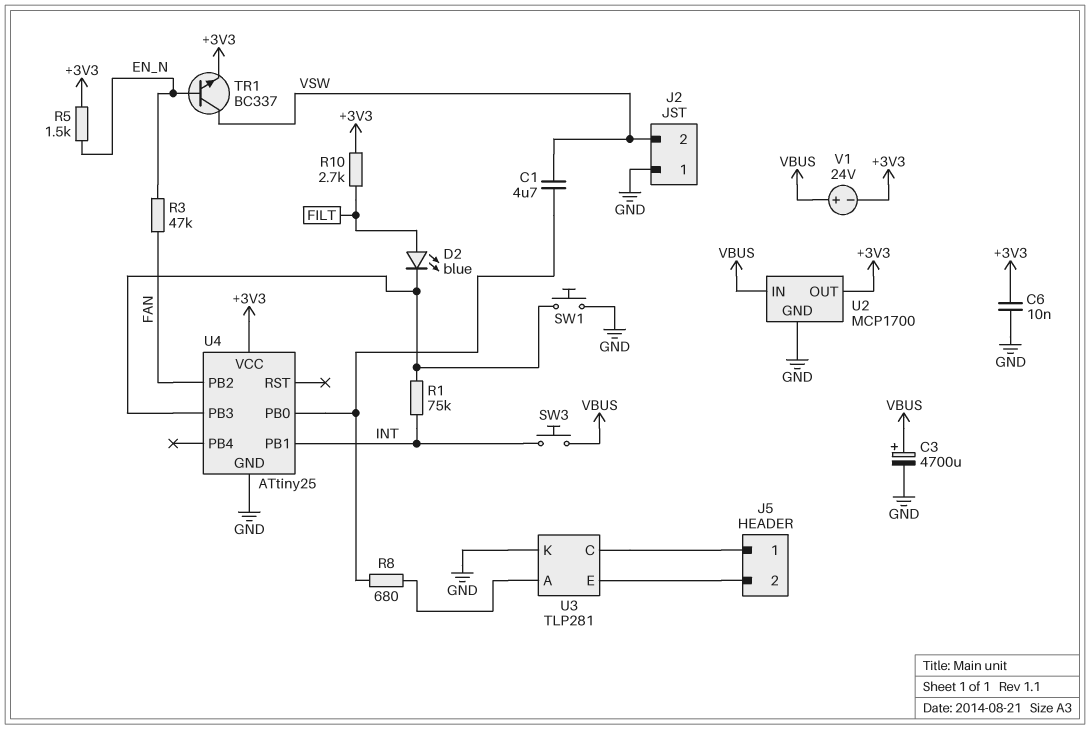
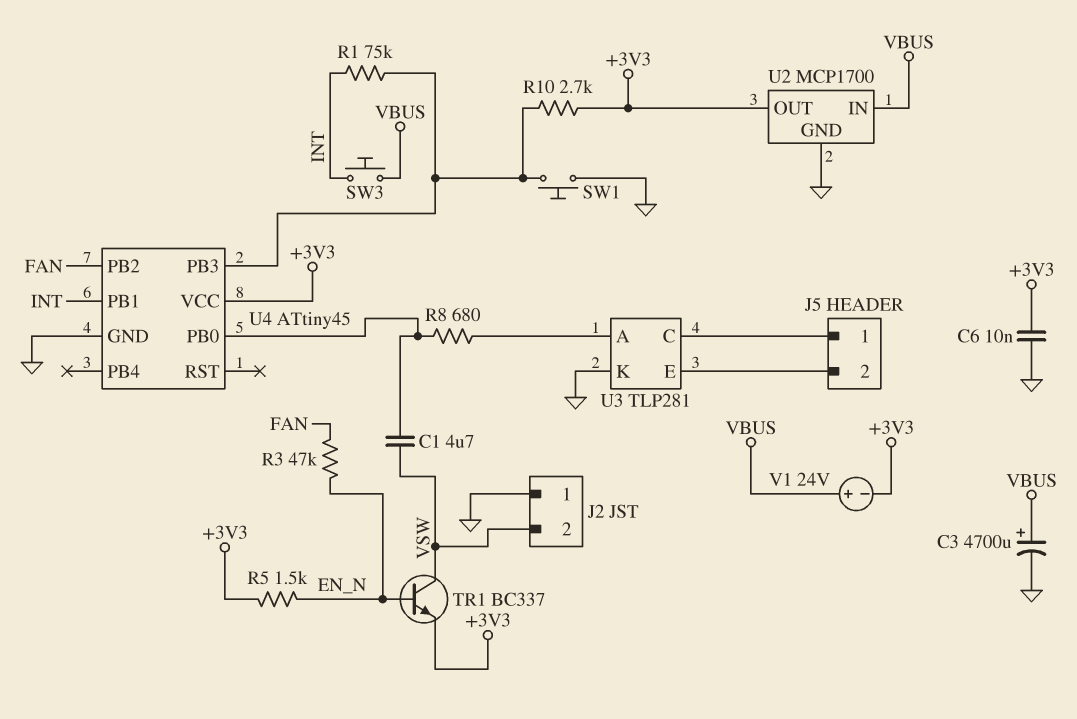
D2: LED blue (A FILT, K U4/PB3) -> none
R10: 2.7k (+3V3, FILT) -> 2.7k (+3V3, U4/PB3)
U4: ATtiny25 -> ATtiny45

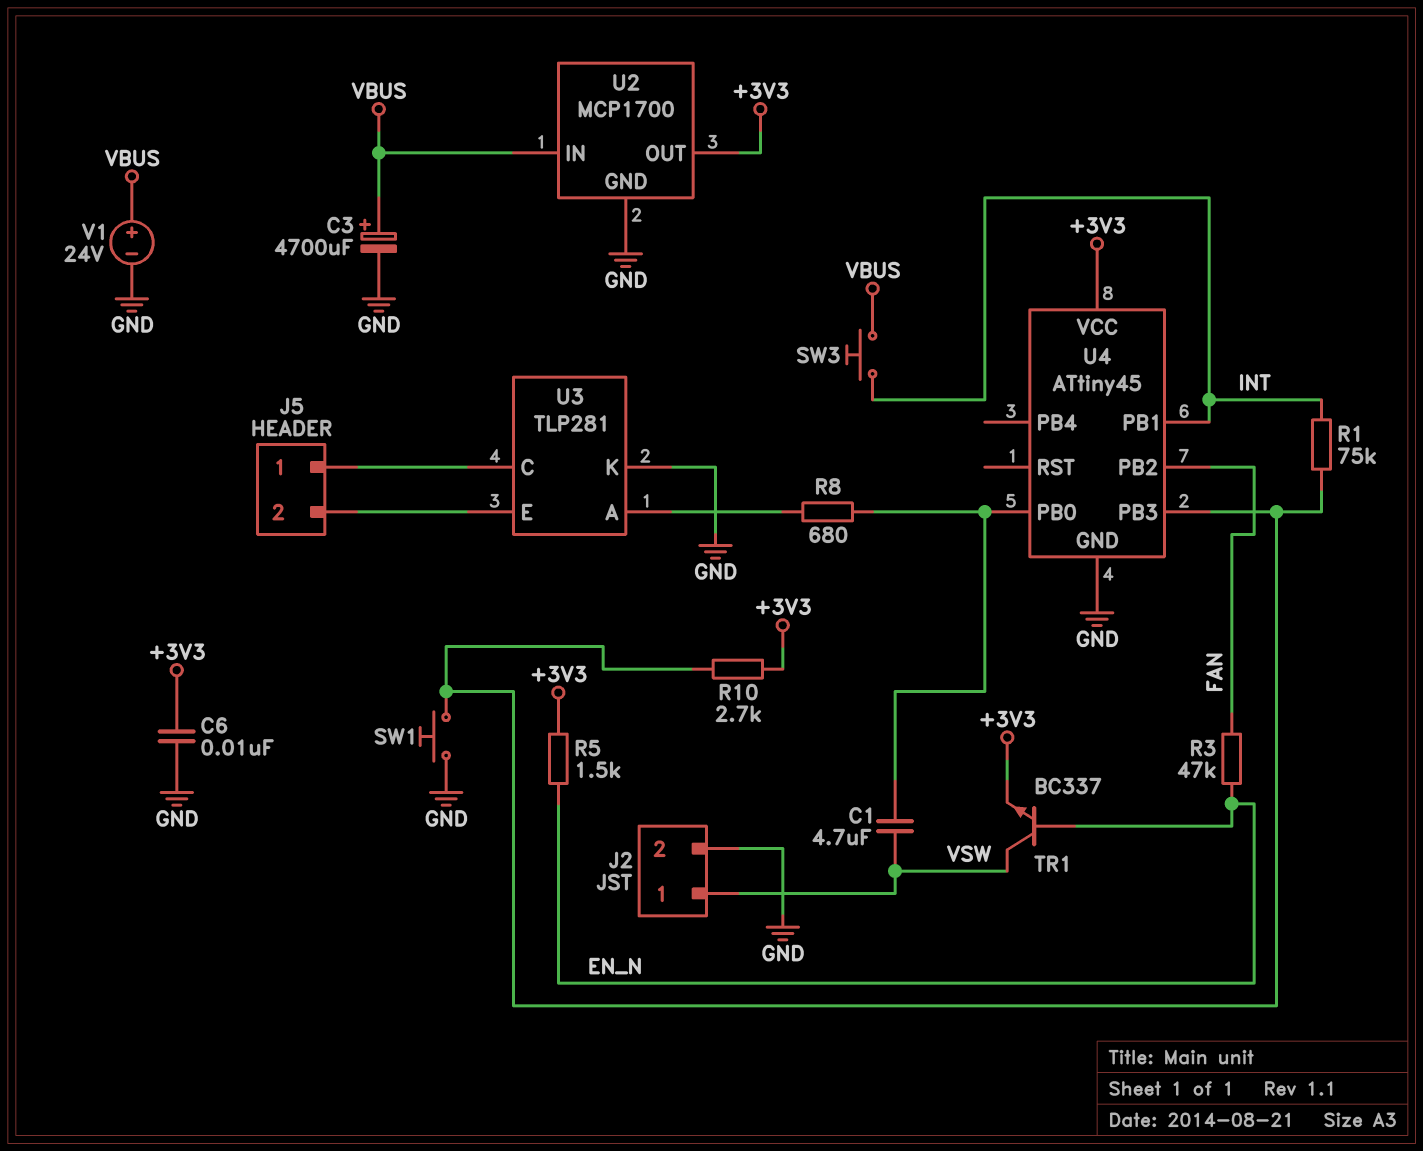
J2 pin 1: GND -> VSW
J2 pin 2: VSW -> GND
V1: 24V (plus VBUS, minus +3V3) -> 24V (plus VBUS, minus GND)

